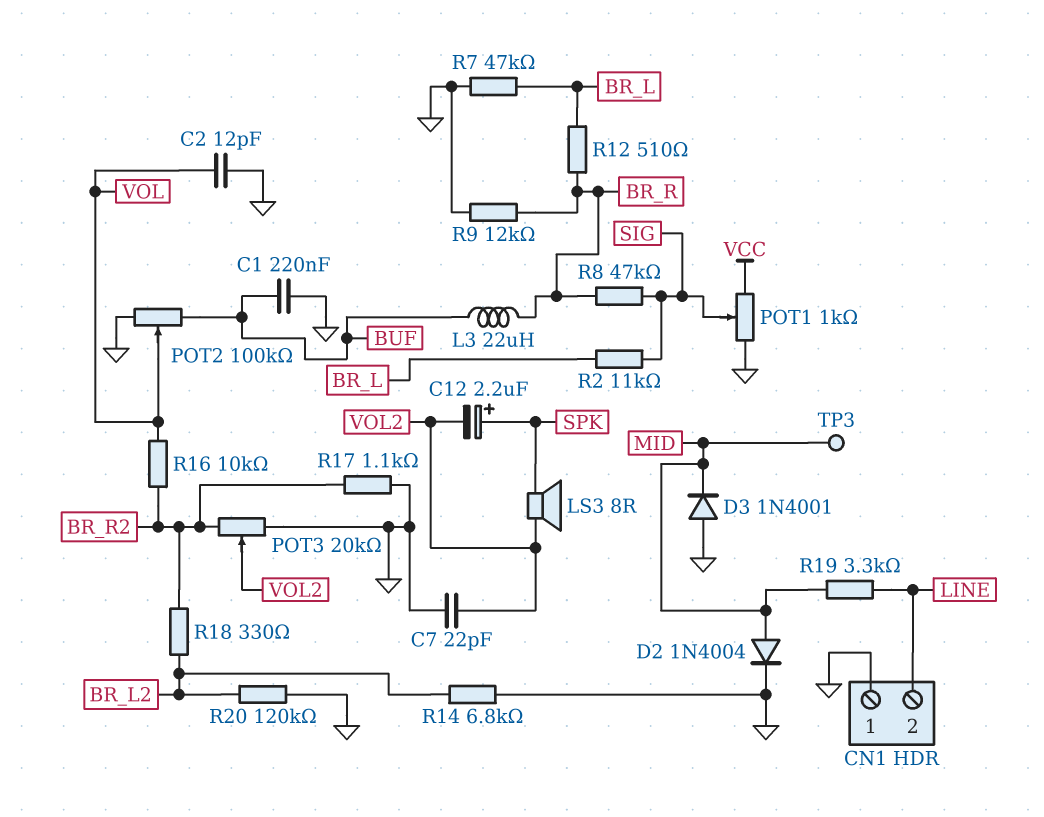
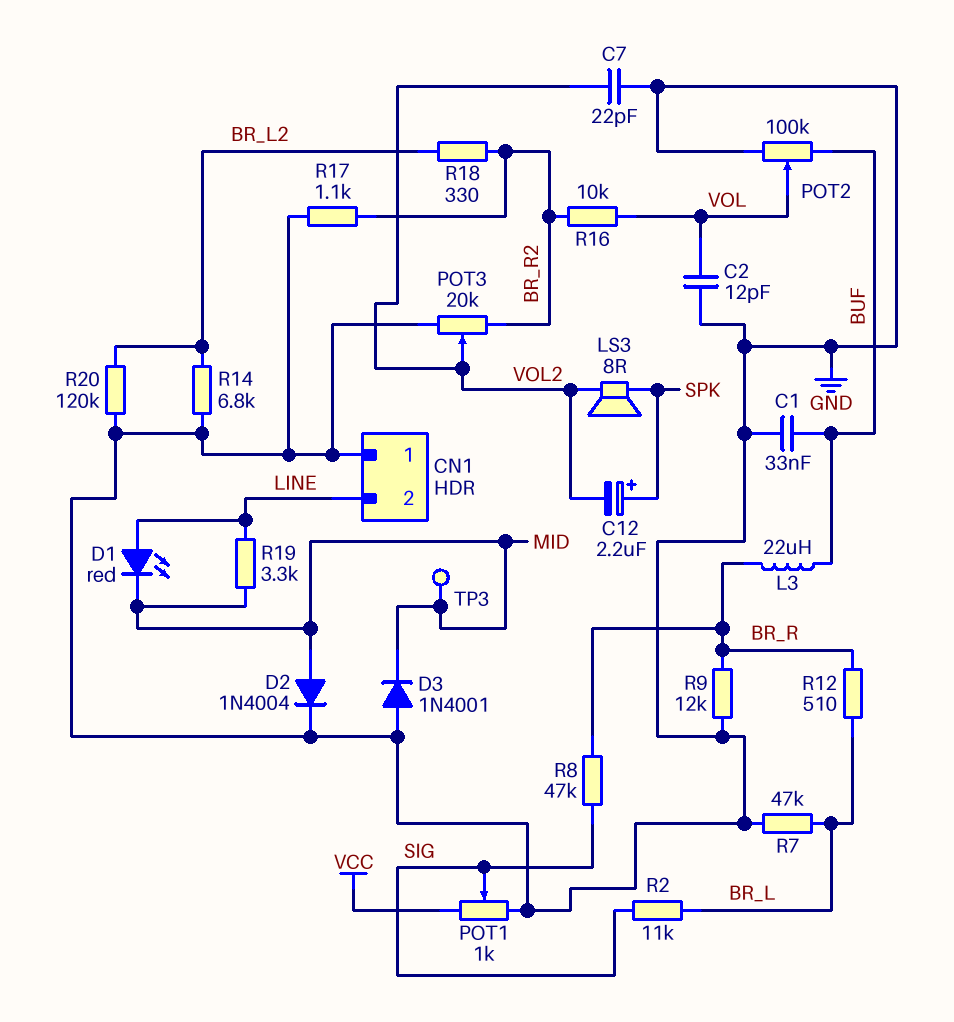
C1: 220nF (BUF, GND) -> 33nF (BUF, GND)
D1: none -> LED red (A LINE, K MID)

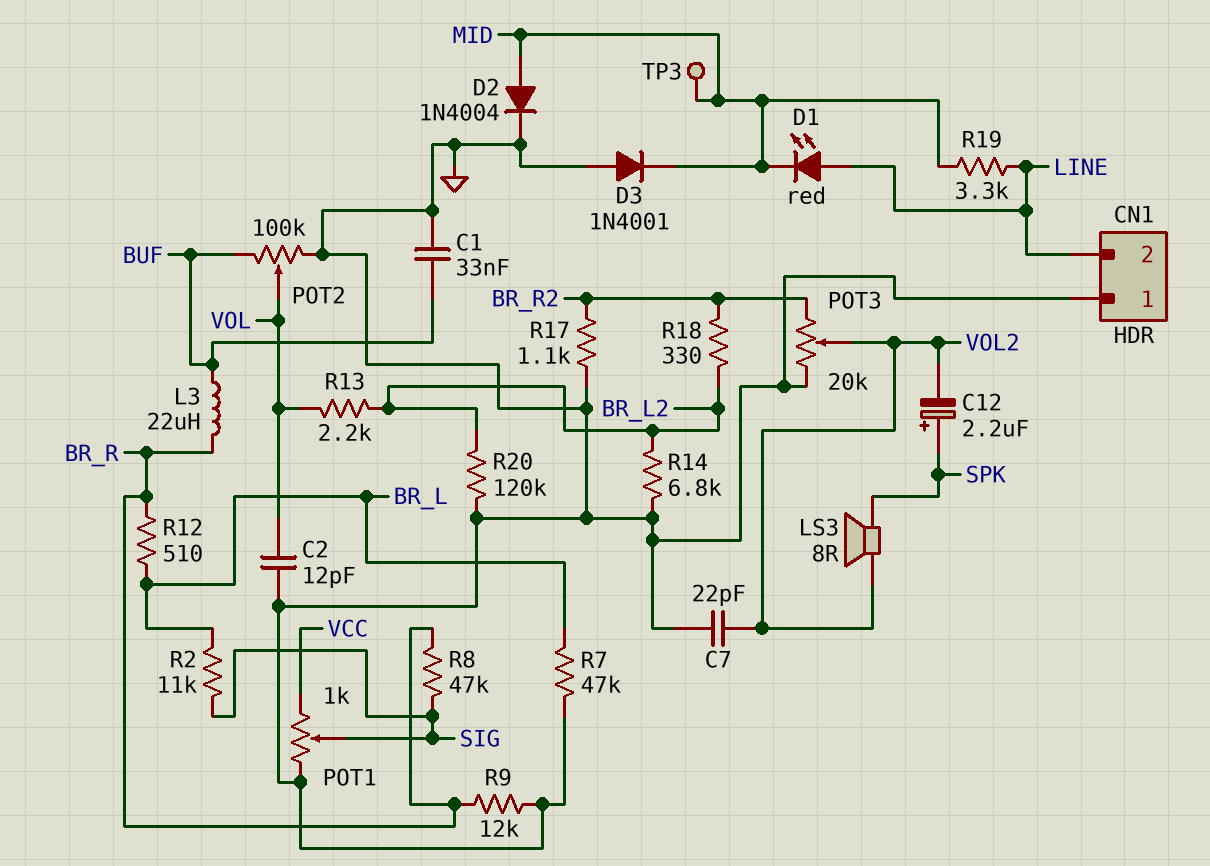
R13: none -> 2.2k (BR_L2, VOL)
R16: 10k (BR_R2, VOL) -> none

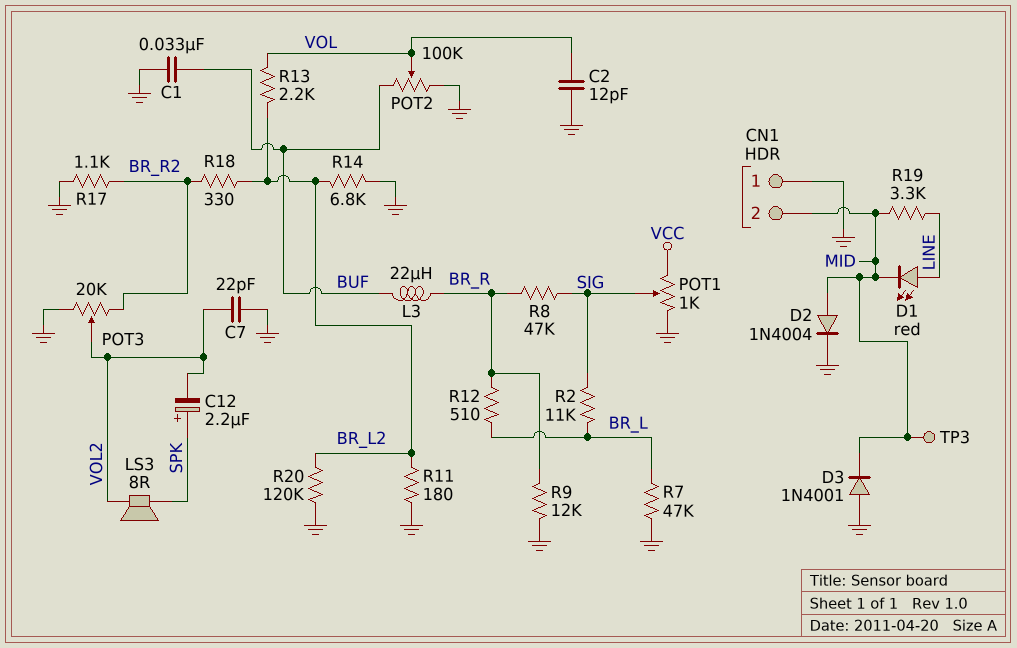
CN1 pin 2: LINE -> MID
R11: none -> 180 (BR_L2, GND)

